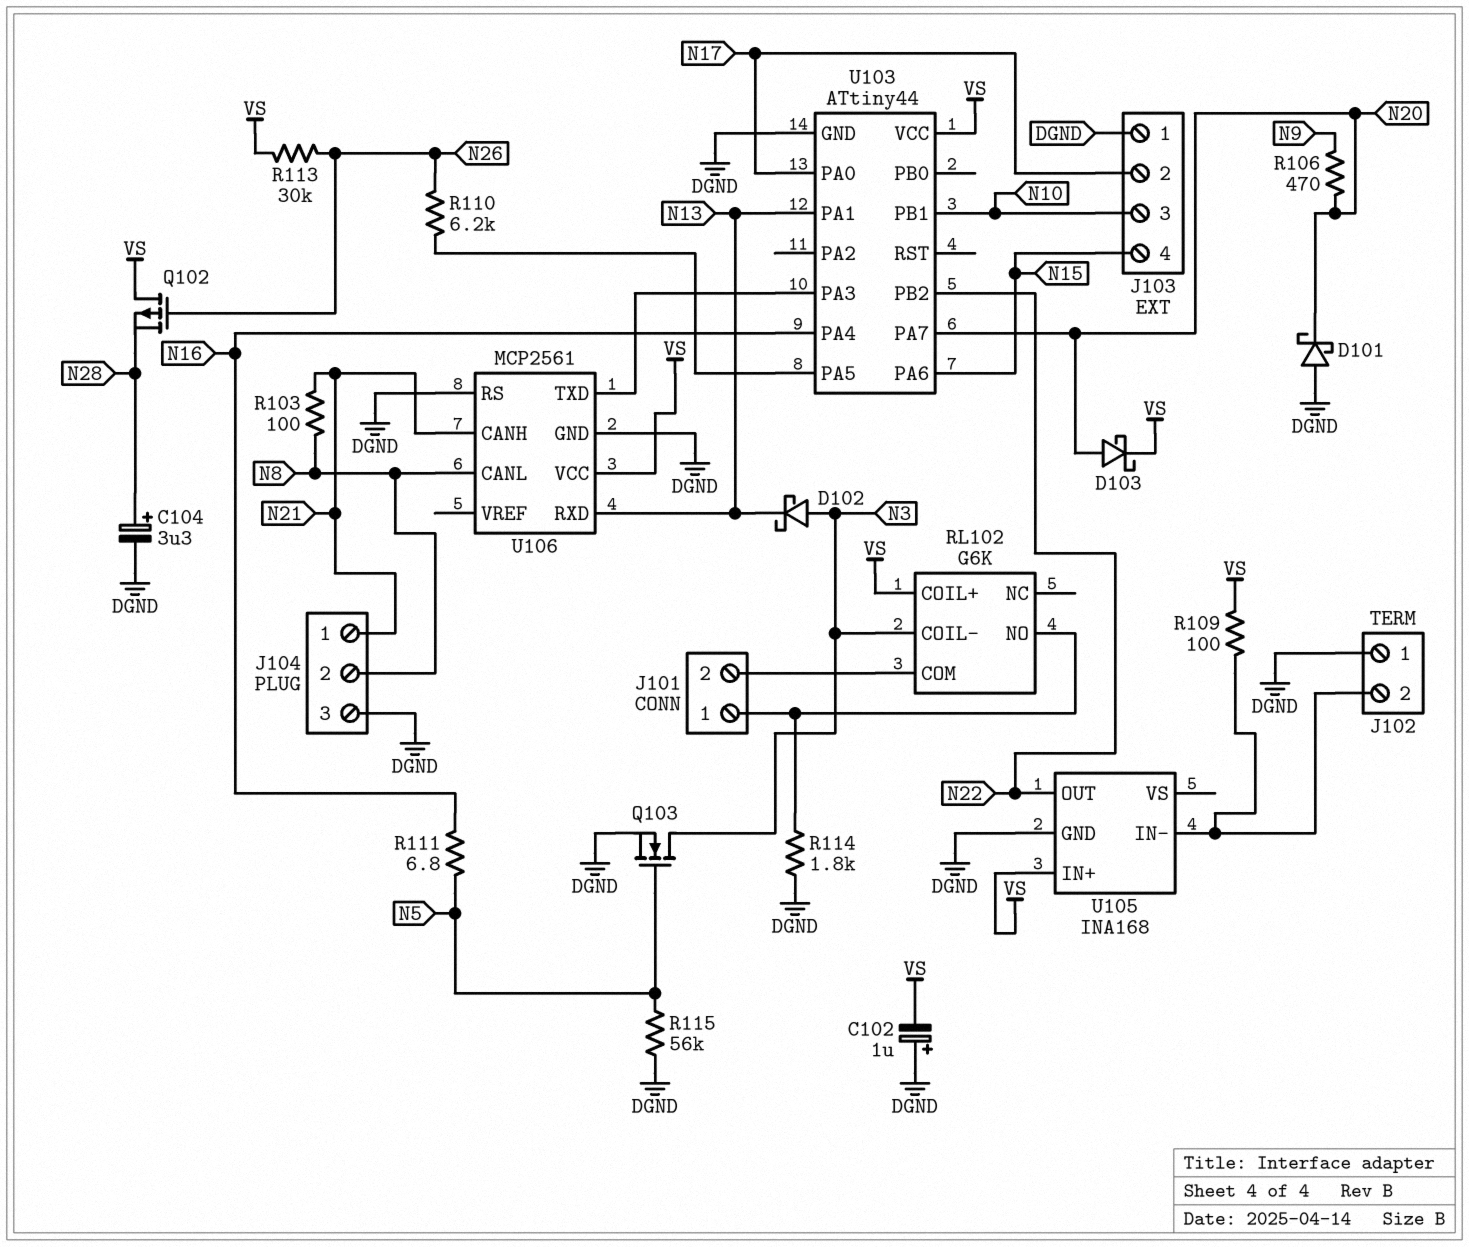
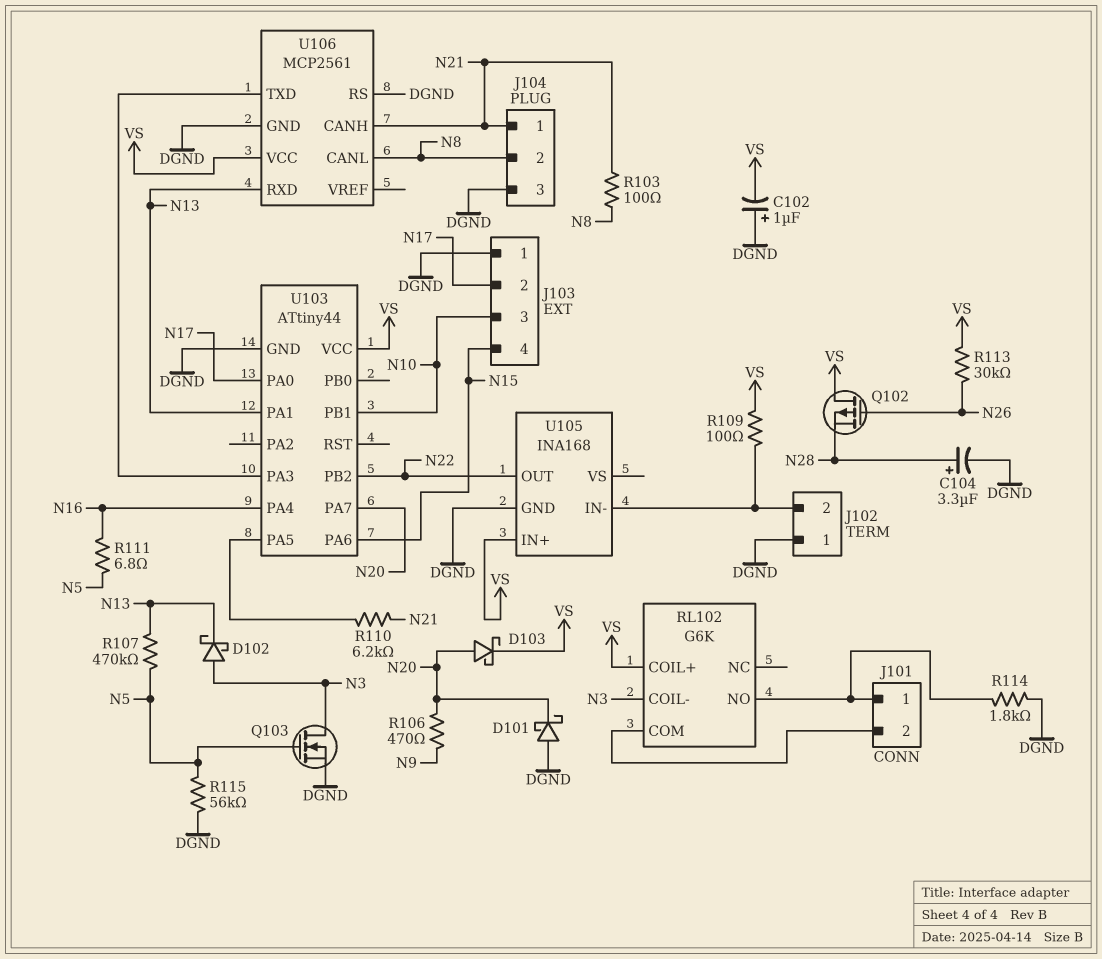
R107: none -> 470k (N5, N13)
R110: 6.2k (N26, U103/PA5) -> 6.2k (N21, U103/PA5)

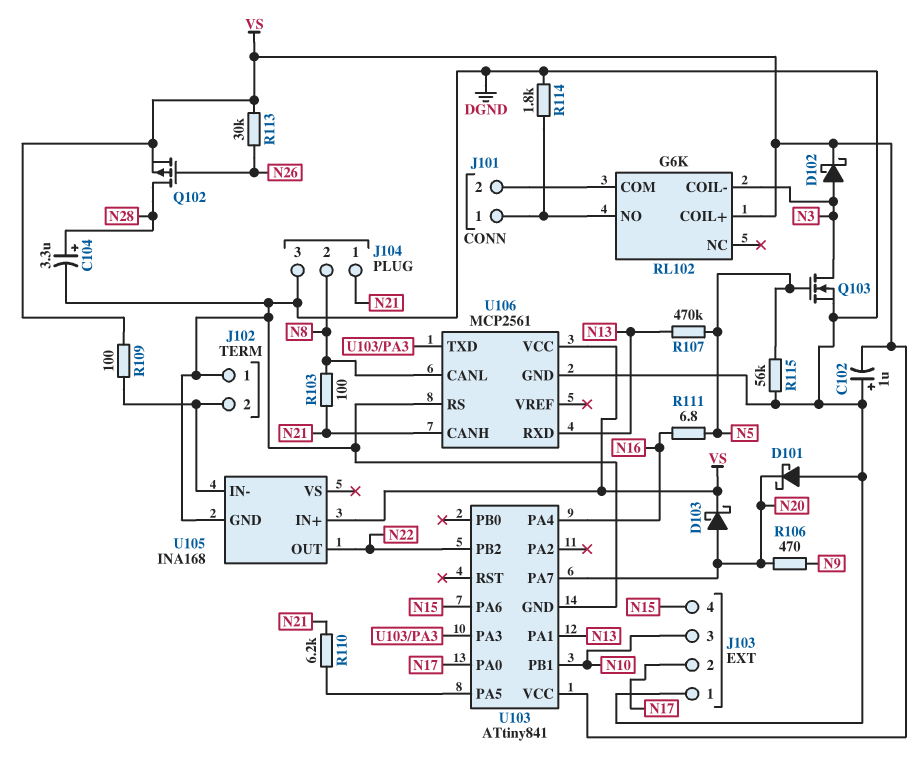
D102: schottky (A N3, K N13) -> schottky (A N3, K VS)
Q102: PMOS (G N26, D VS, S N28) -> PMOS (G N26, D N28, S VS)
U103: ATtiny44 -> ATtiny841

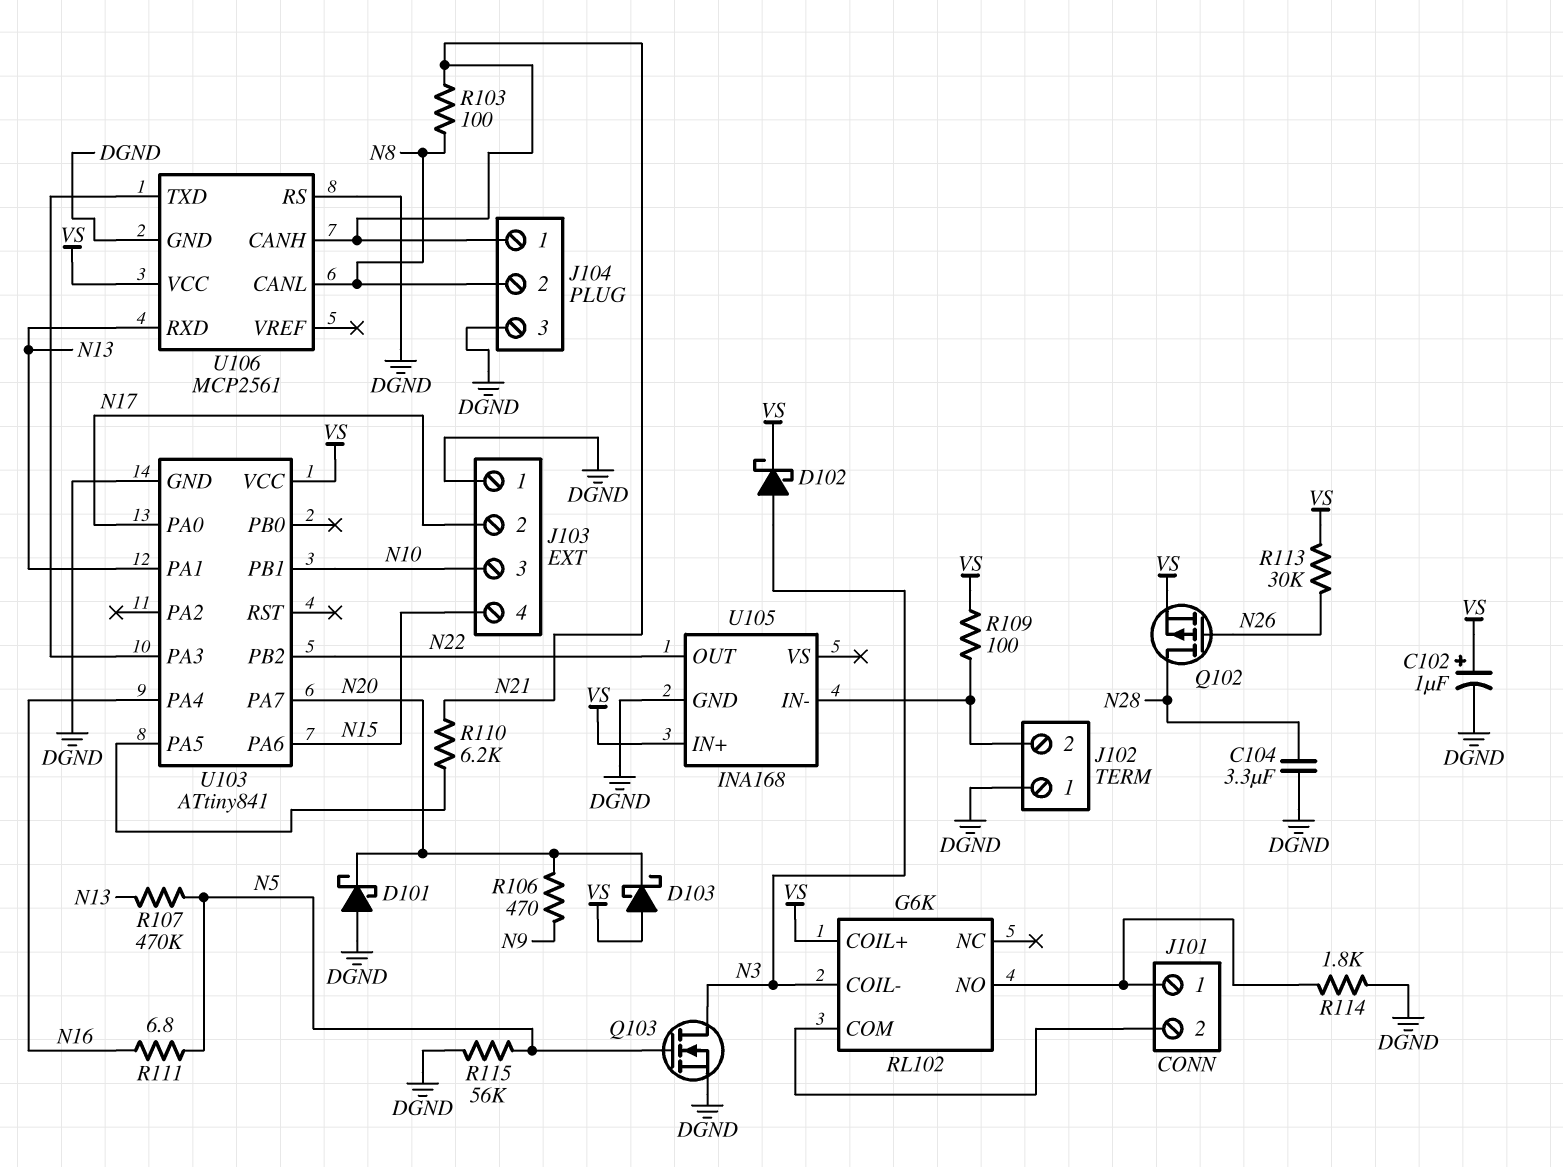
C102: 1uF (plus DGND, minus VS) -> 1uF (plus VS, minus DGND)
C104: 3.3uF (plus N28, minus DGND) -> 3.3uF (DGND, N28)
D103: schottky (A N20, K VS) -> schottky (A VS, K N20)

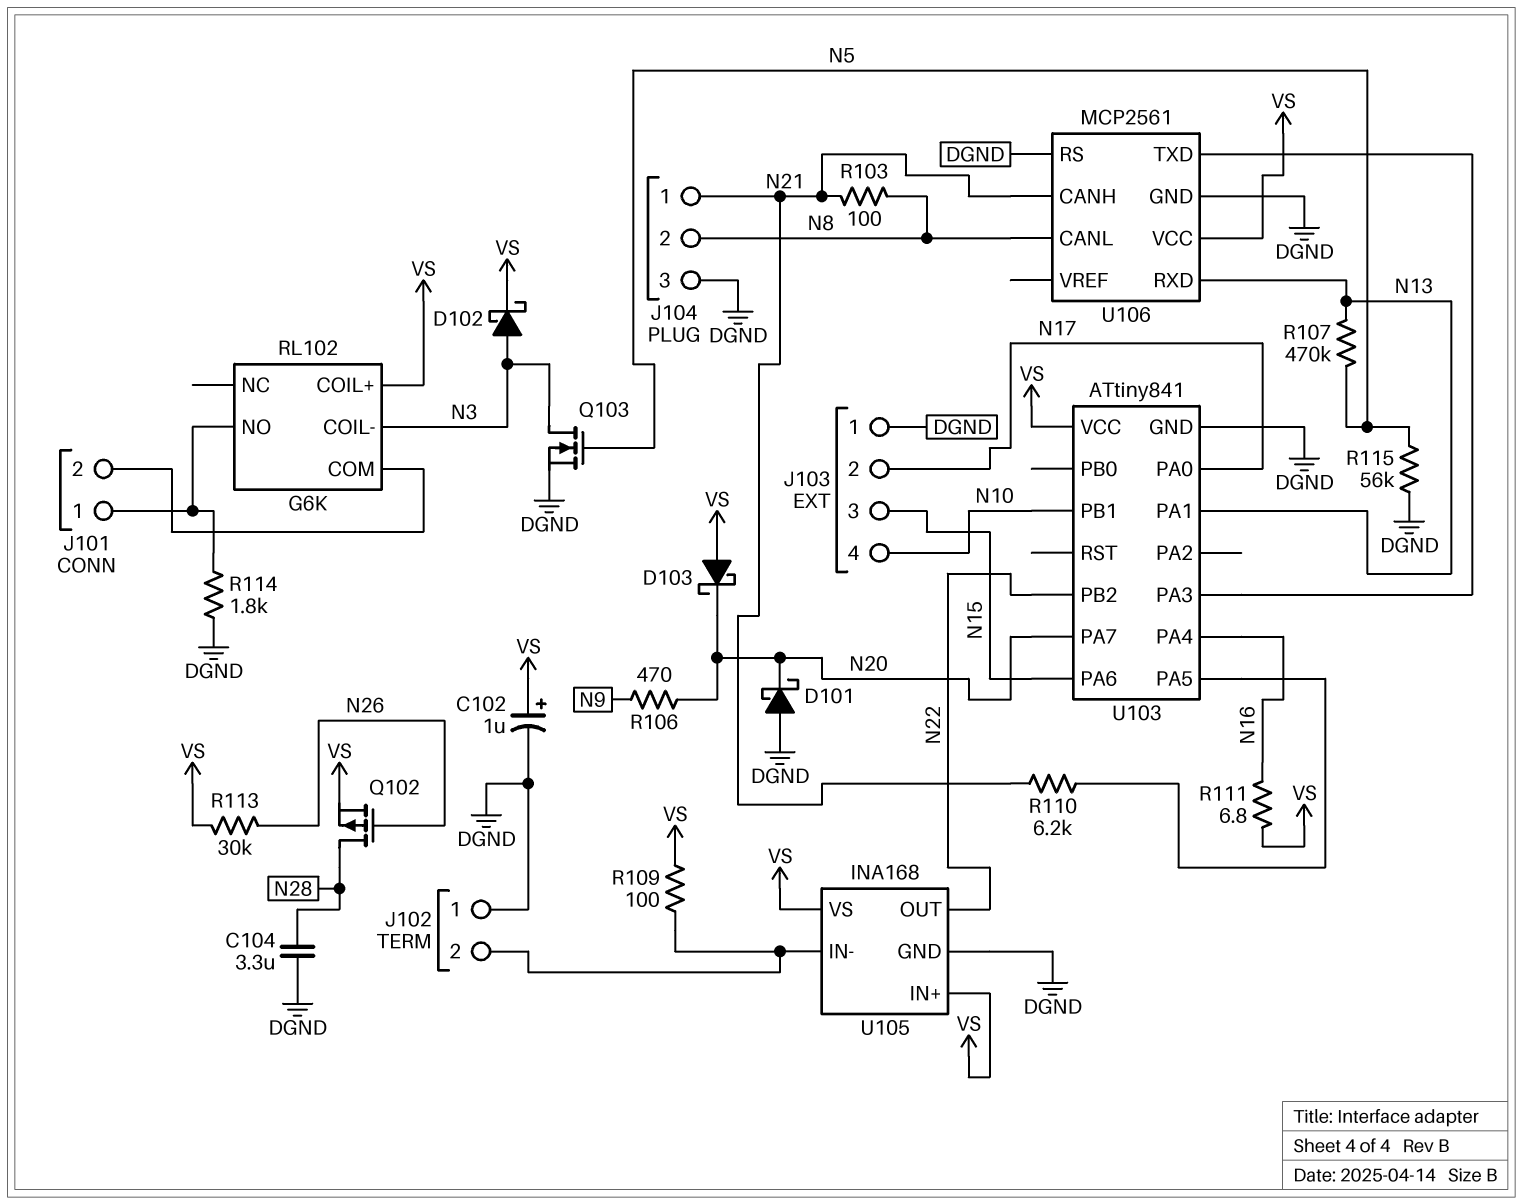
J103 pin 3: N10 -> N15
J103 pin 4: N15 -> N10
R111: 6.8 (N5, N16) -> 6.8 (N16, VS)
U105 pin VS: none -> VS

